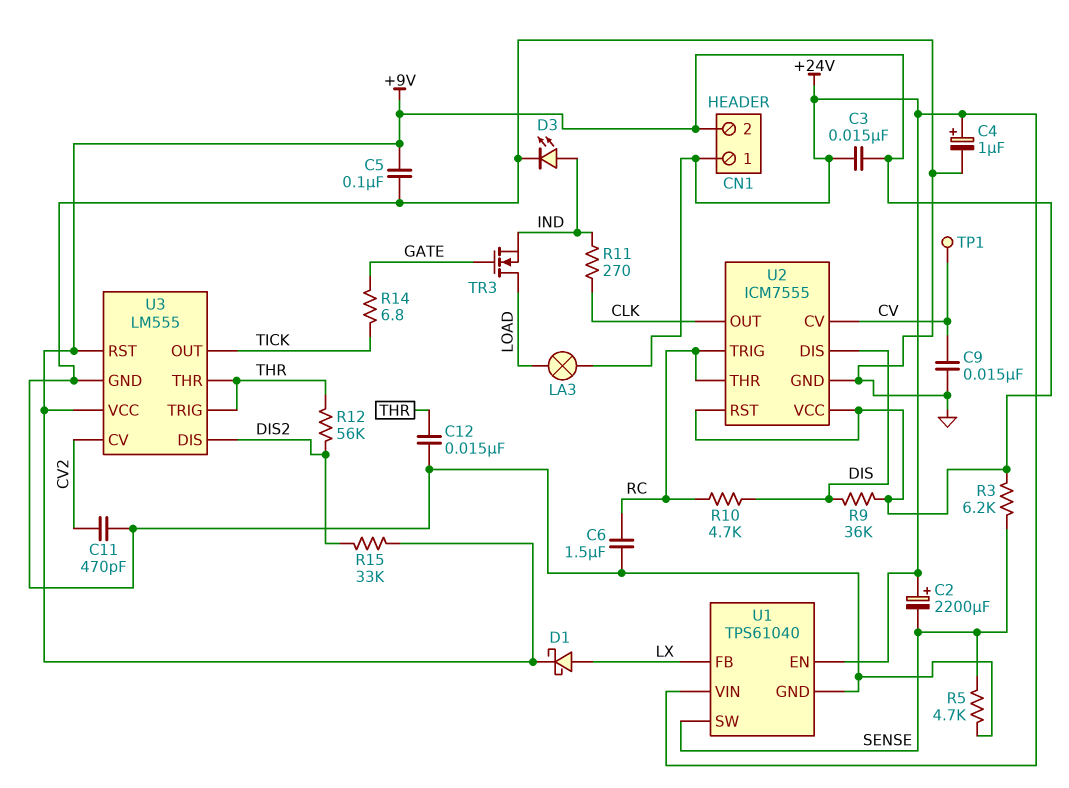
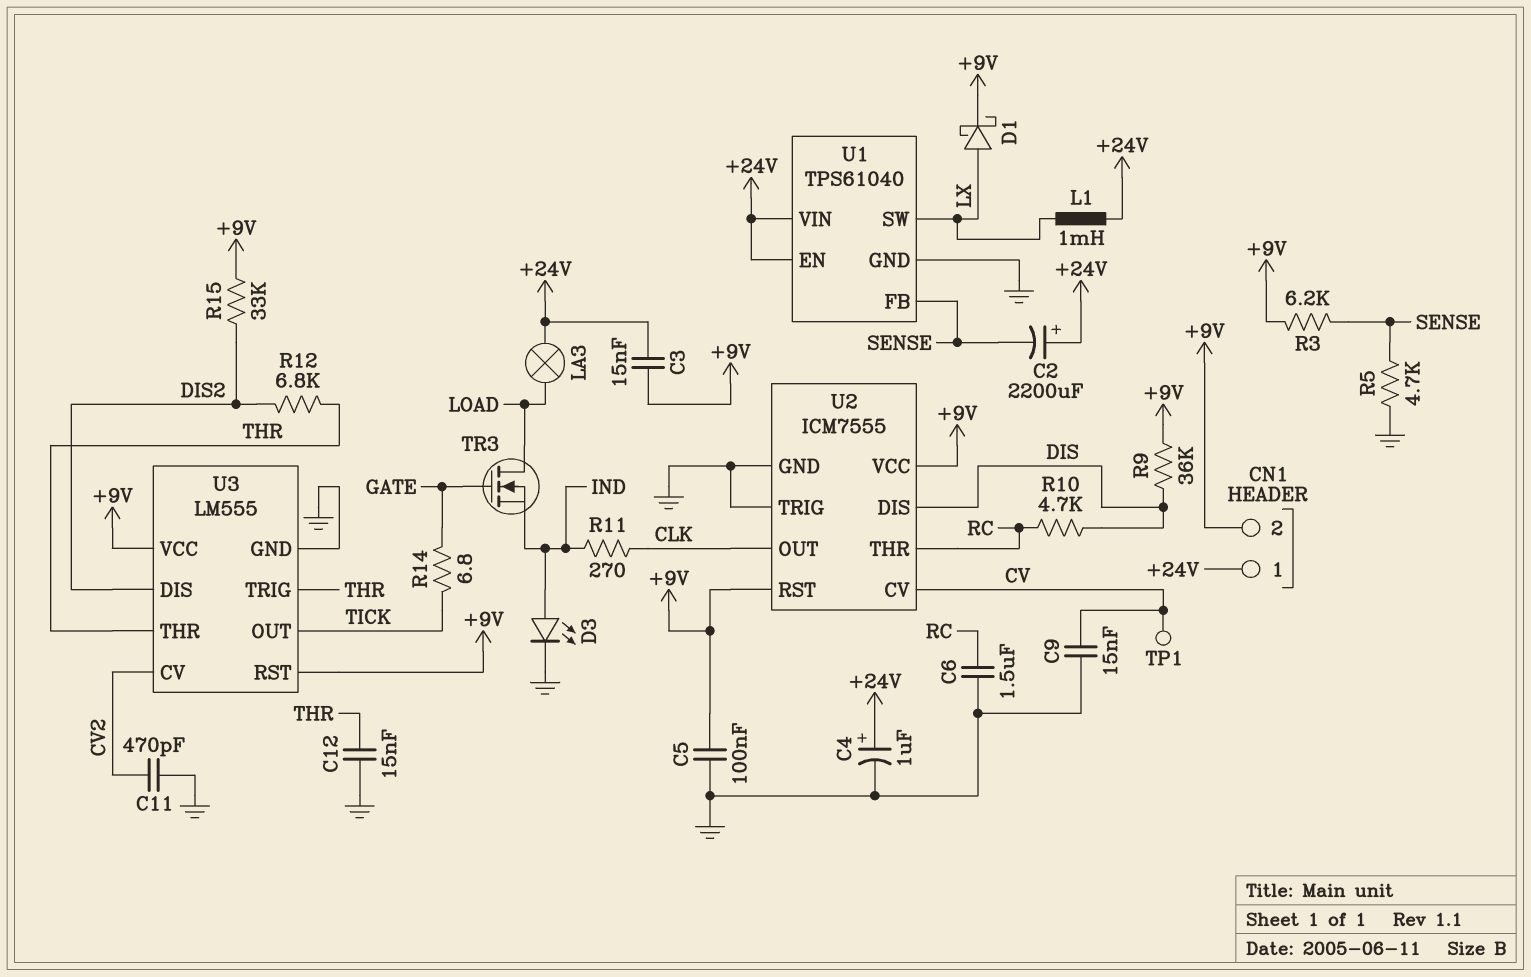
L1: none -> 1mH (+24V, LX)
R12: 56k (DIS2, THR) -> 6.8k (DIS2, THR)
U1 pin FB: LX -> SENSE
U1 pin SW: SENSE -> LX
U2 pin TRIG: RC -> GND

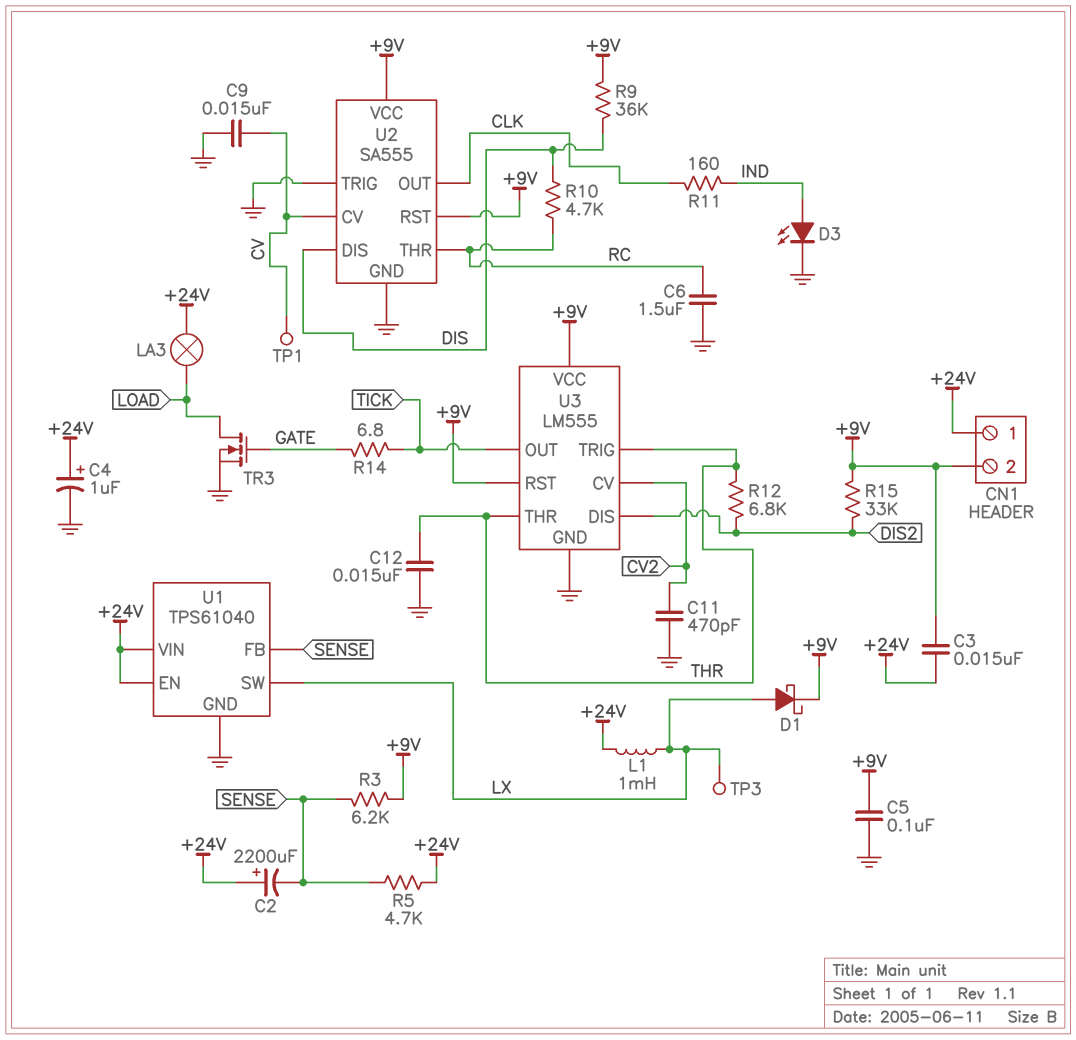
R5: 4.7k (GND, SENSE) -> 4.7k (+24V, SENSE)
R11: 270 (CLK, IND) -> 160 (CLK, IND)
TP3: none -> test point (LX)
TR3: NMOS (G GATE, D LOAD, S IND) -> NMOS (G GATE, D LOAD, S GND)
U2: ICM7555 -> SA555

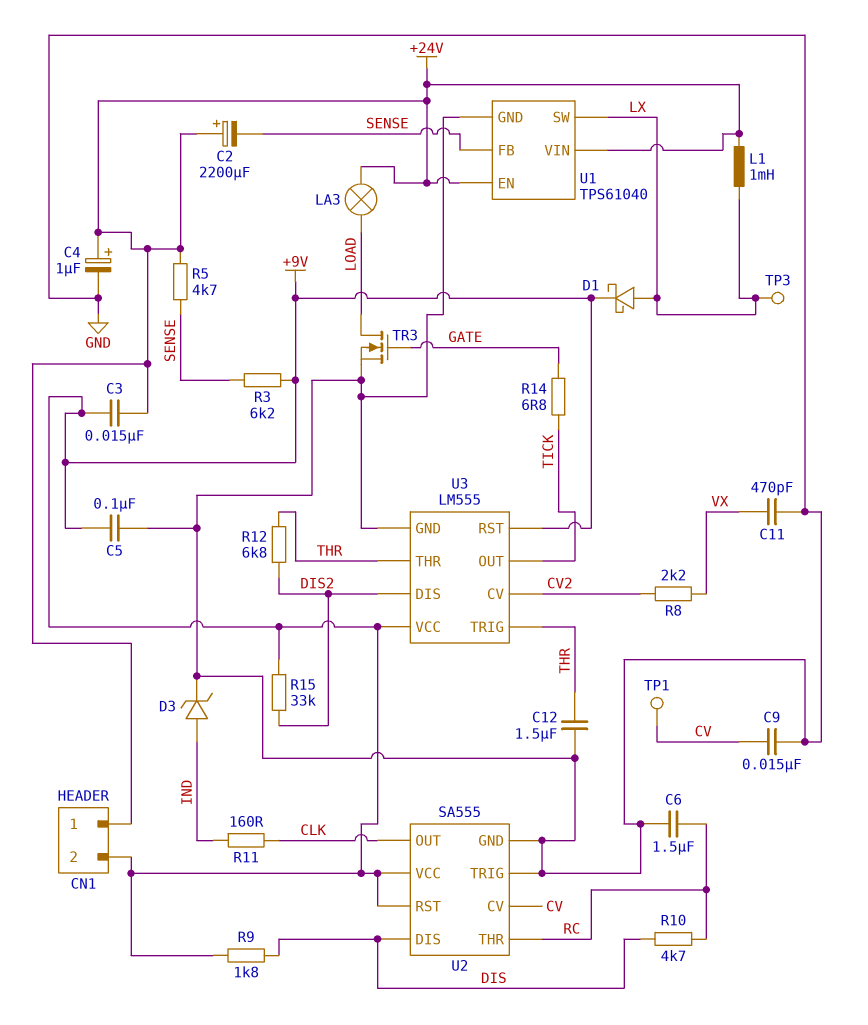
C11: 470pF (CV2, GND) -> 470pF (GND, VX)
C12: 15nF (GND, THR) -> 1.5uF (GND, THR)
D3: LED (A IND, K GND) -> zener (A IND, K GND)
R8: none -> 2.2k (CV2, VX)
R9: 36k (+9V, DIS) -> 1.8k (+9V, DIS)

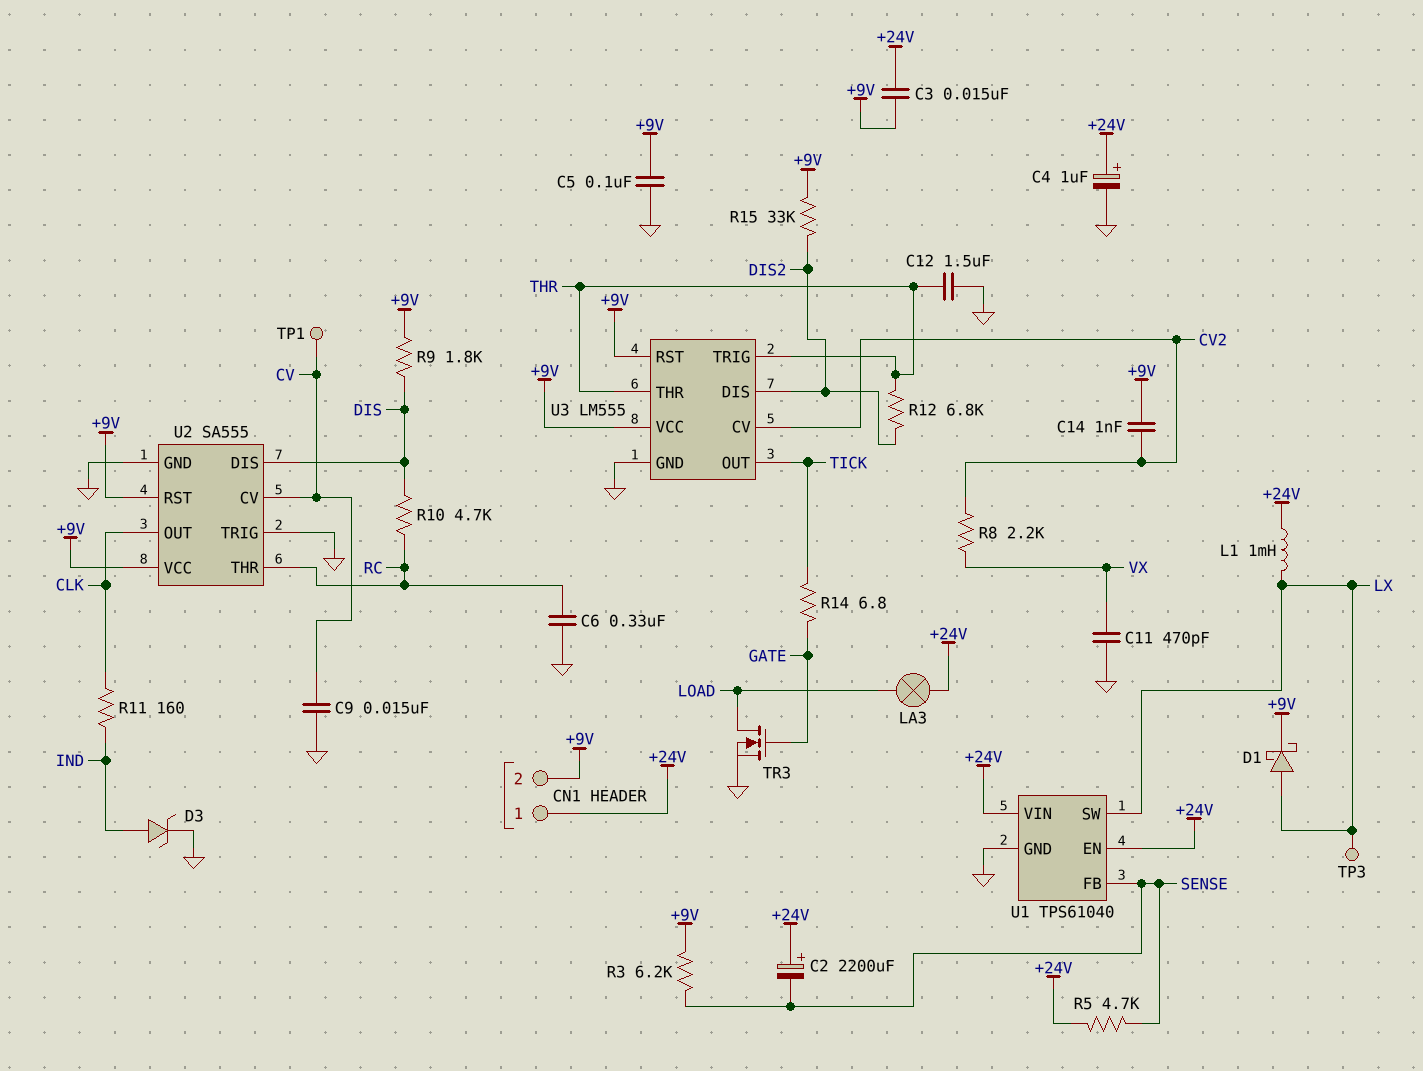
C6: 1.5uF (GND, RC) -> 330nF (GND, RC)
C14: none -> 1nF (+9V, CV2)

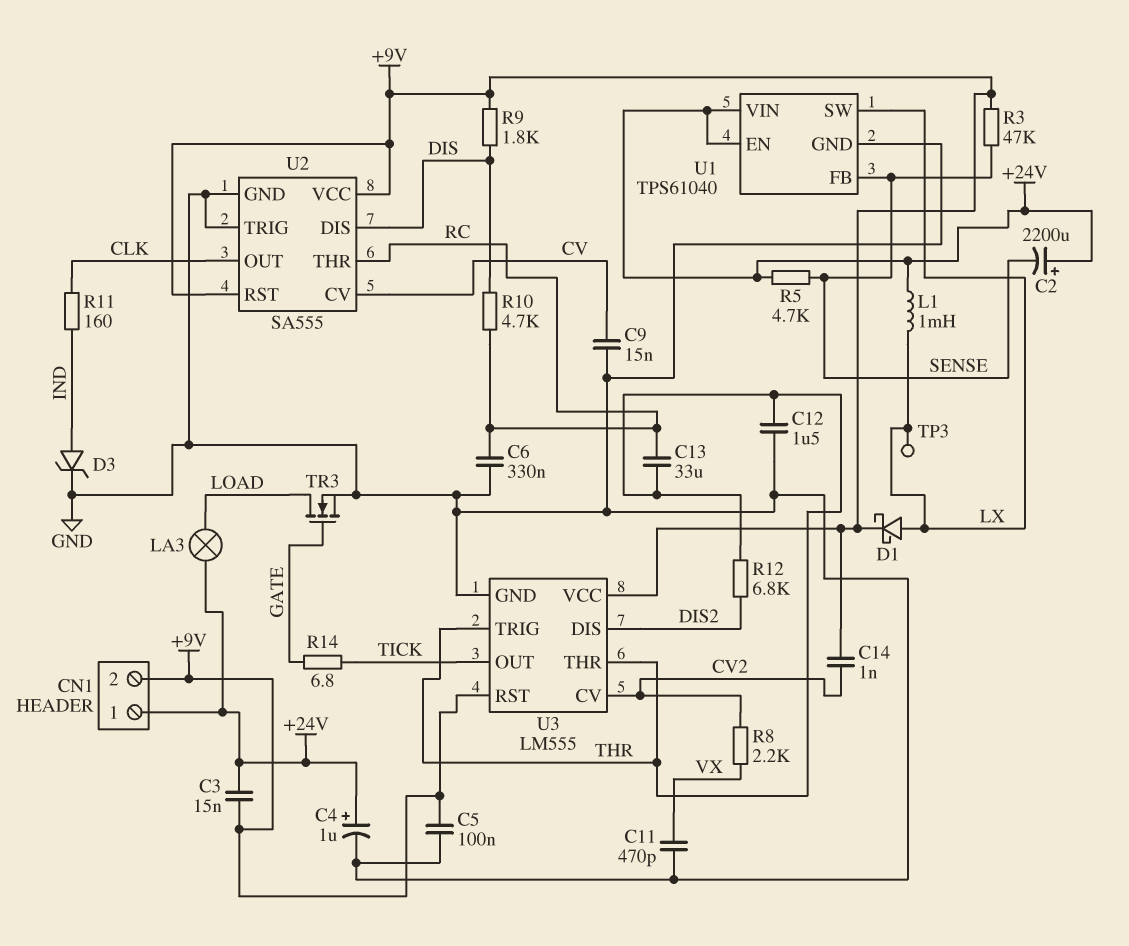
C13: none -> 33uF (RC, THR)
R3: 6.2k (+9V, SENSE) -> 47k (+9V, SENSE)
R15: 33k (+9V, DIS2) -> none
TP1: test point (CV) -> none

